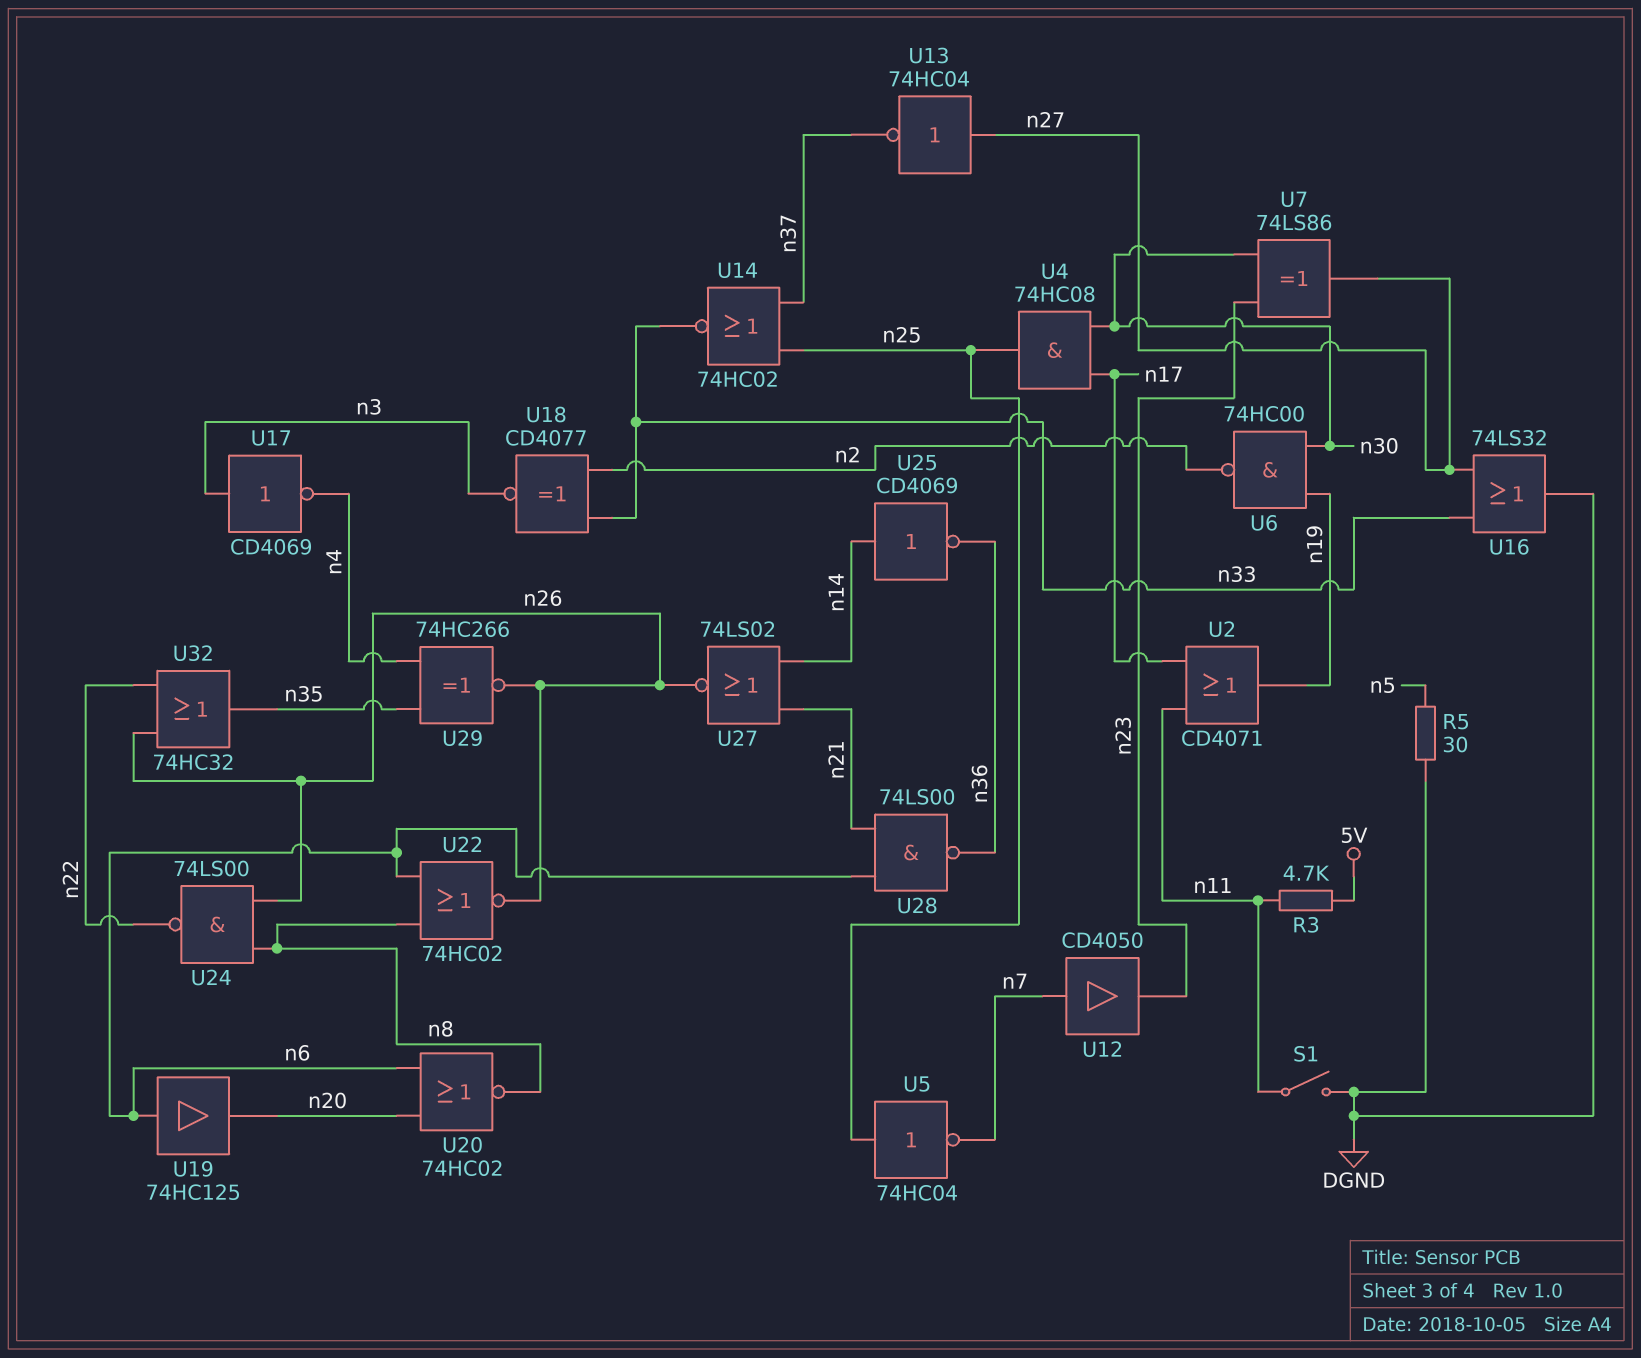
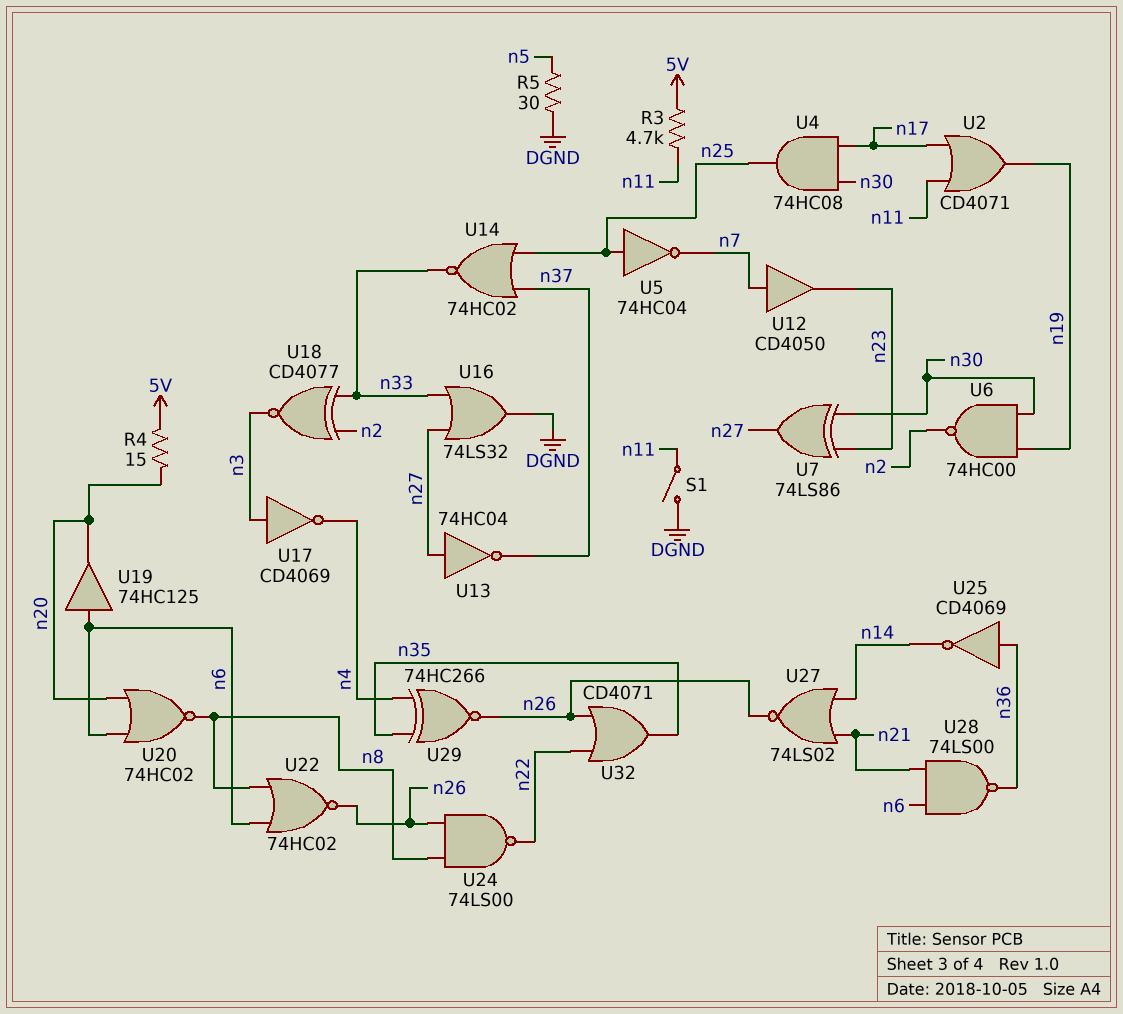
R4: none -> 15 (5V, n20)
U25: NOT CD4069 (in n14, out n36) -> NOT CD4069 (in n36, out n14)
U32: OR 74HC32 (in n22, in n26, out n35) -> OR CD4071 (in n22, in n26, out n35)

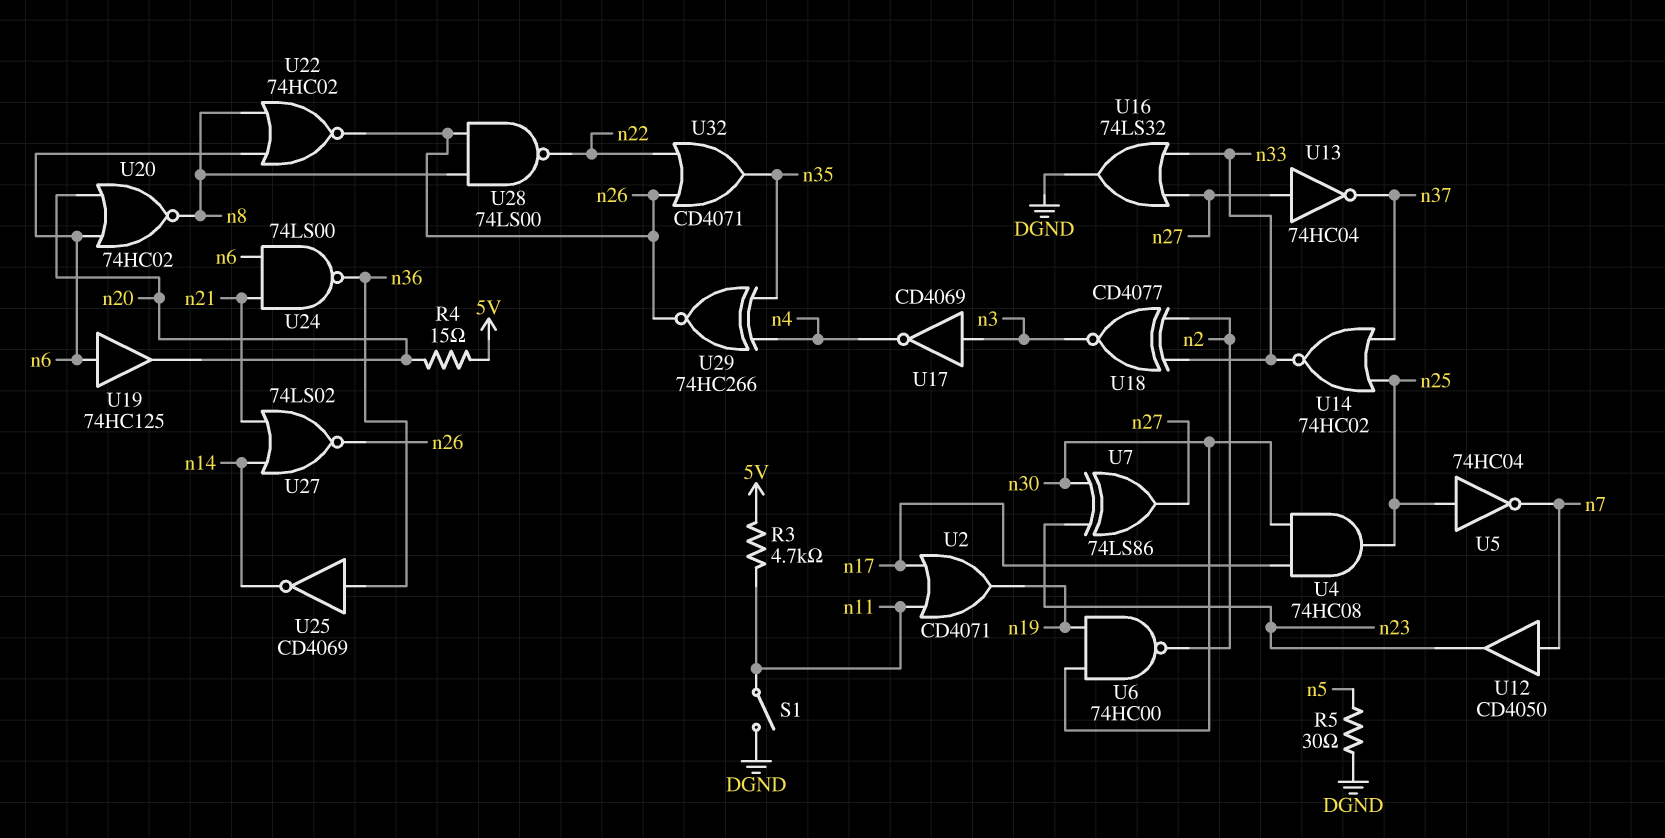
U24: NAND 74LS00 (in n8, in n26, out n22) -> NAND 74LS00 (in n6, in n21, out n36)
U28: NAND 74LS00 (in n6, in n21, out n36) -> NAND 74LS00 (in n8, in n26, out n22)

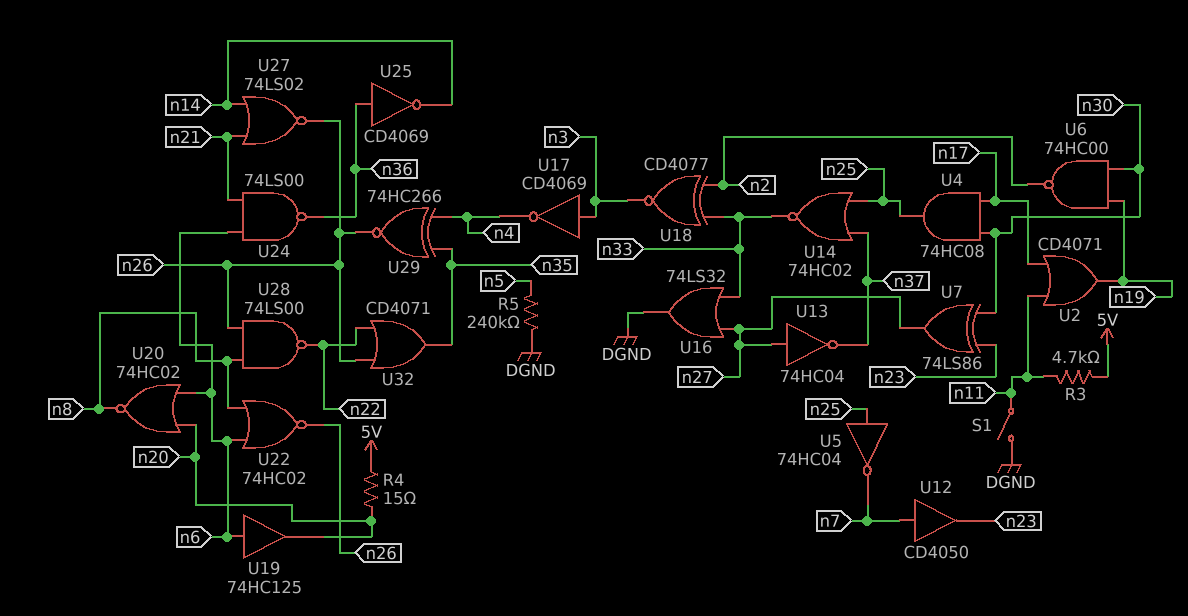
R5: 30 (DGND, n5) -> 240k (DGND, n5)

